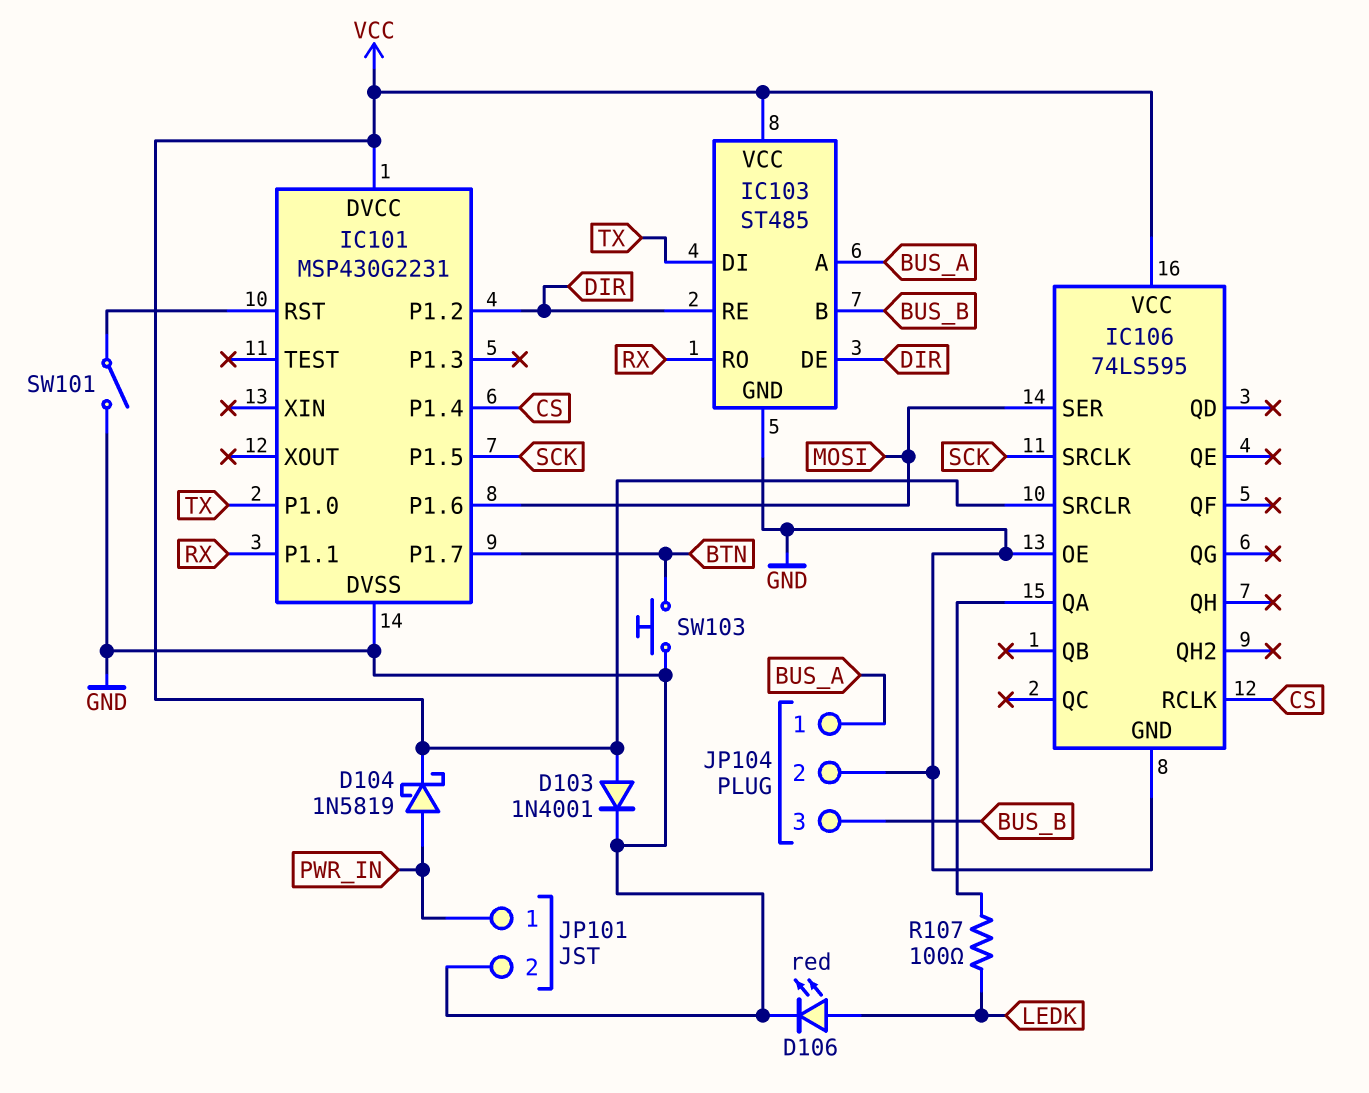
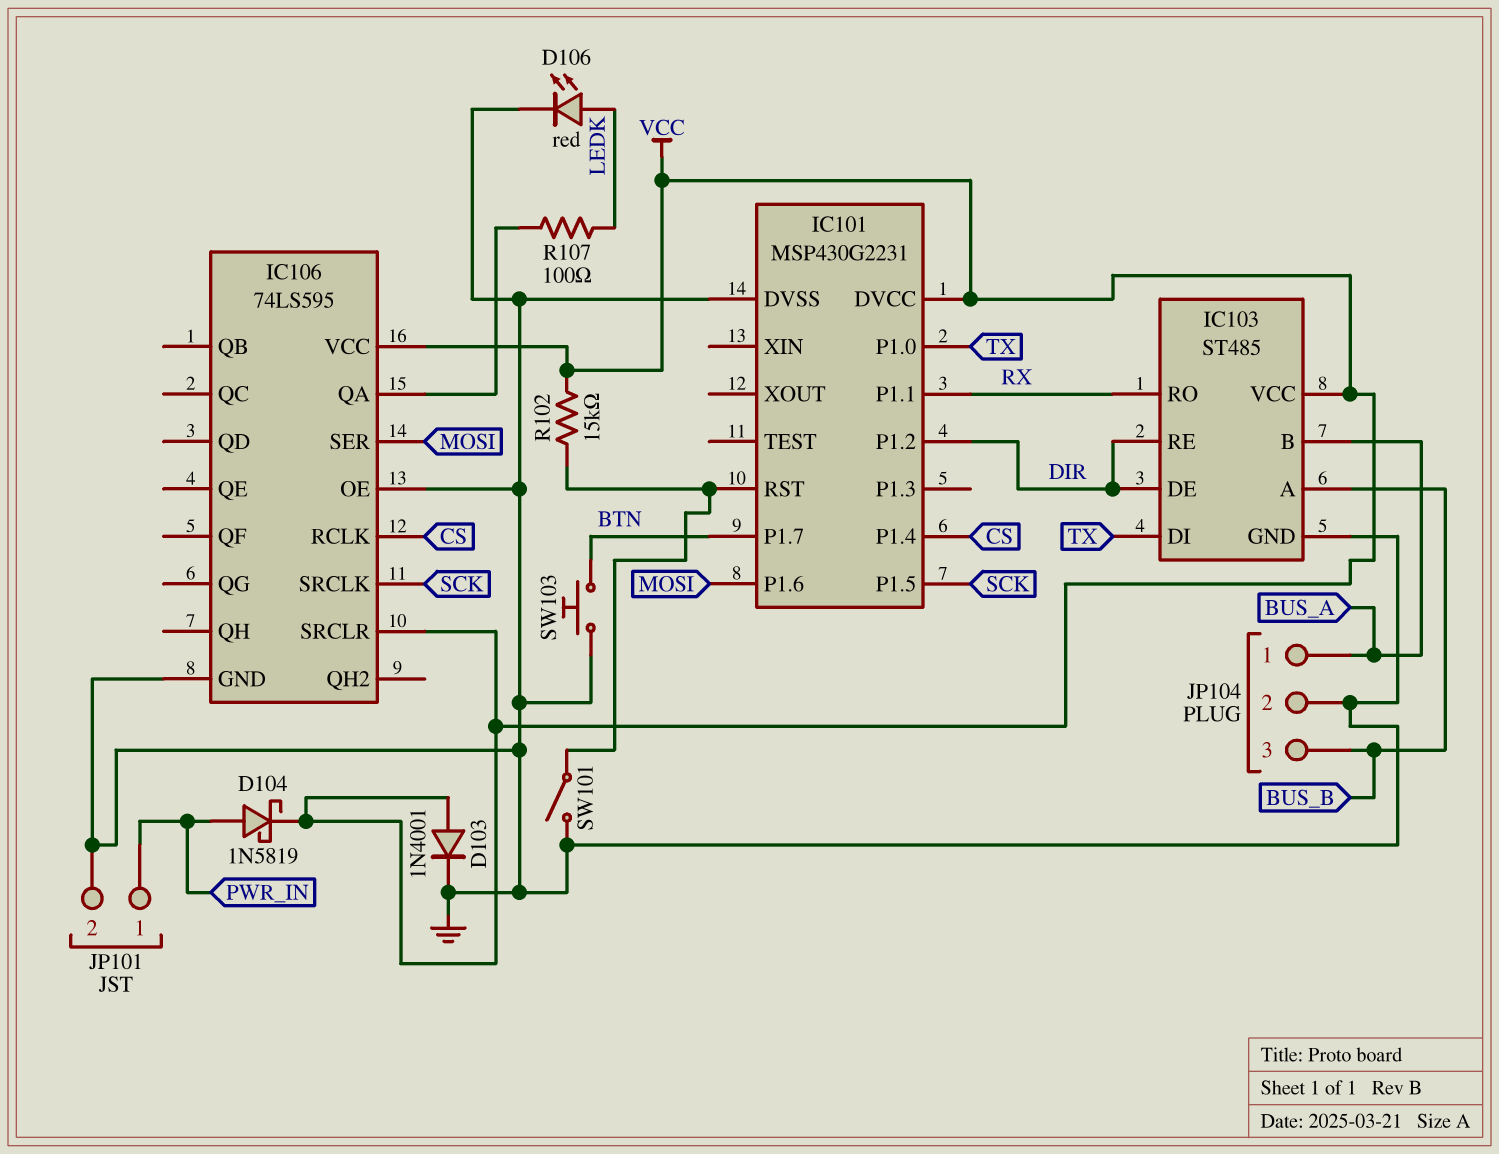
IC103 pin A: BUS_A -> BUS_B
IC103 pin B: BUS_B -> BUS_A
R102: none -> 15k (IC101/RST, VCC)

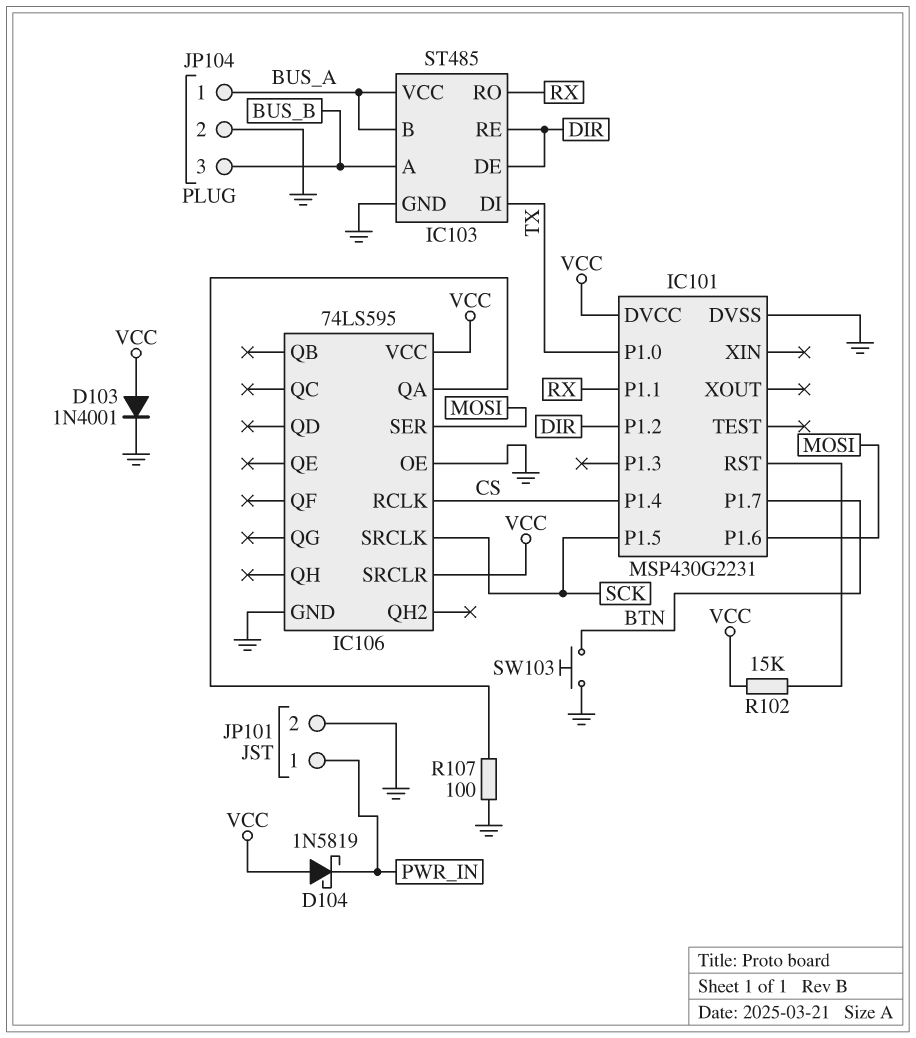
D104: schottky 1N5819 (A PWR_IN, K VCC) -> schottky 1N5819 (A VCC, K PWR_IN)
D106: LED red (A LEDK, K GND) -> none
IC103 pin VCC: VCC -> BUS_A
R107: 100 (IC106/QA, LEDK) -> 100 (GND, IC106/QA)
SW101: switch (GND, IC101/RST) -> none

